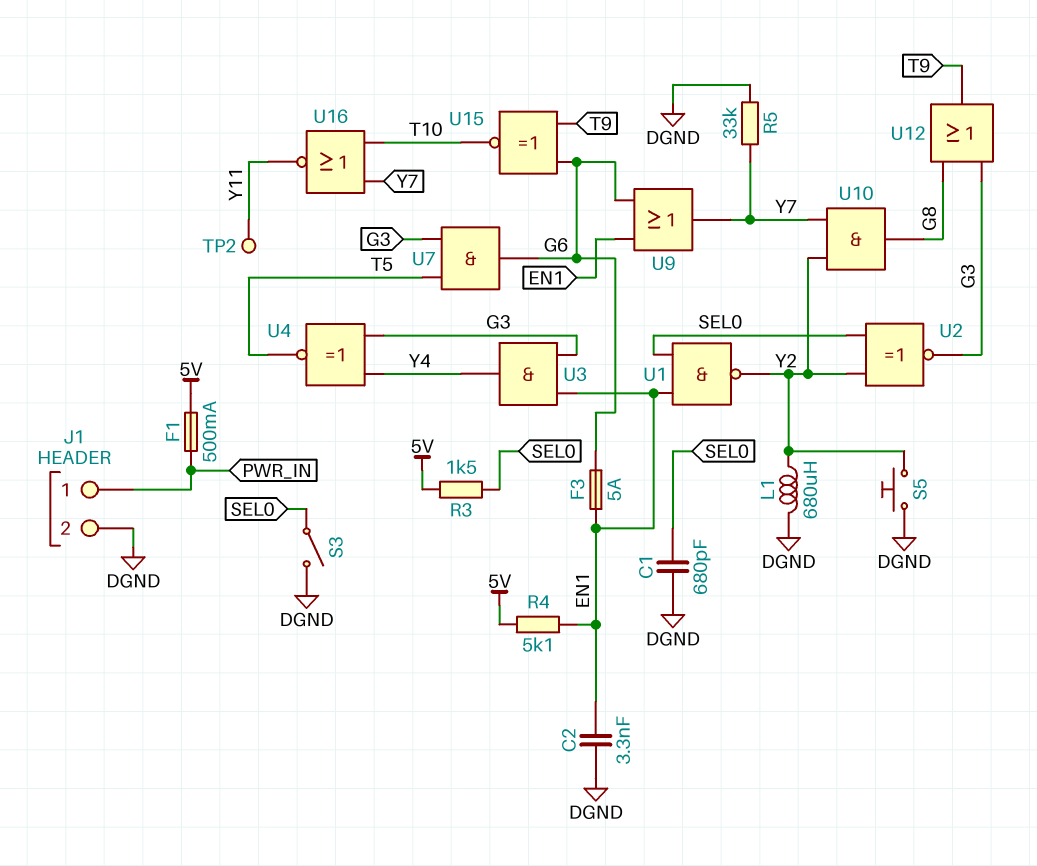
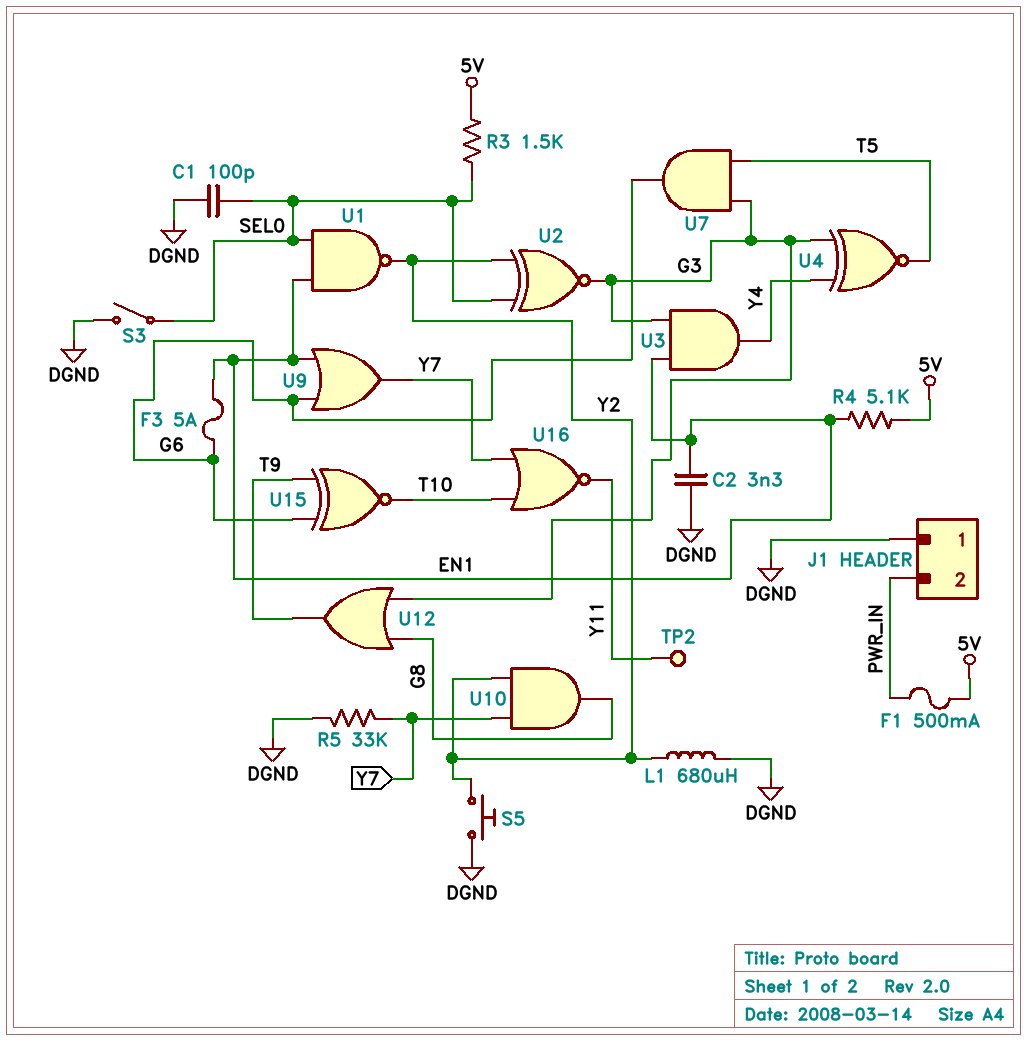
C1: 680pF (DGND, SEL0) -> 100pF (DGND, SEL0)
J1 pin 1: PWR_IN -> DGND
J1 pin 2: DGND -> PWR_IN

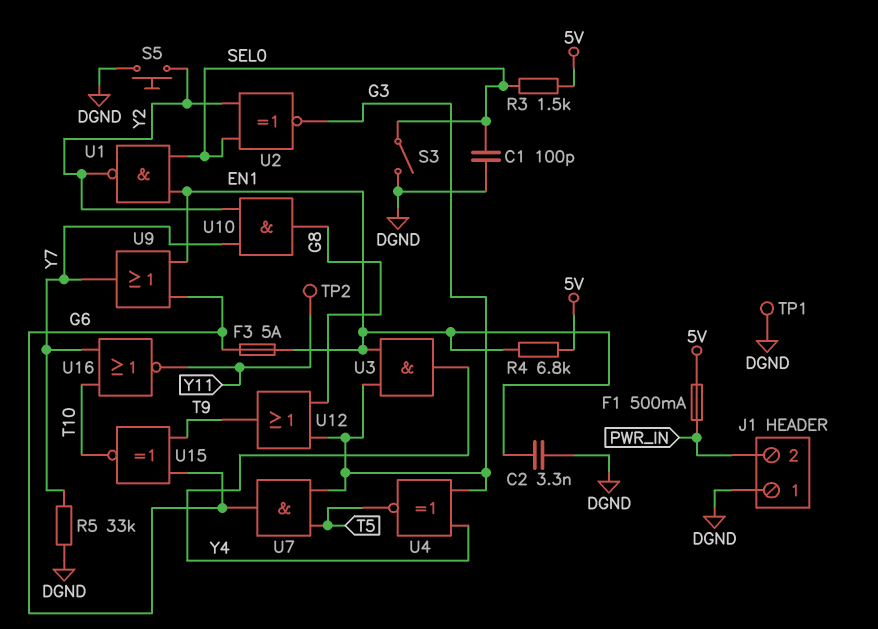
L1: 680uH (DGND, Y2) -> none
R4: 5.1k (5V, EN1) -> 6.8k (5V, EN1)
TP1: none -> test point (DGND)

